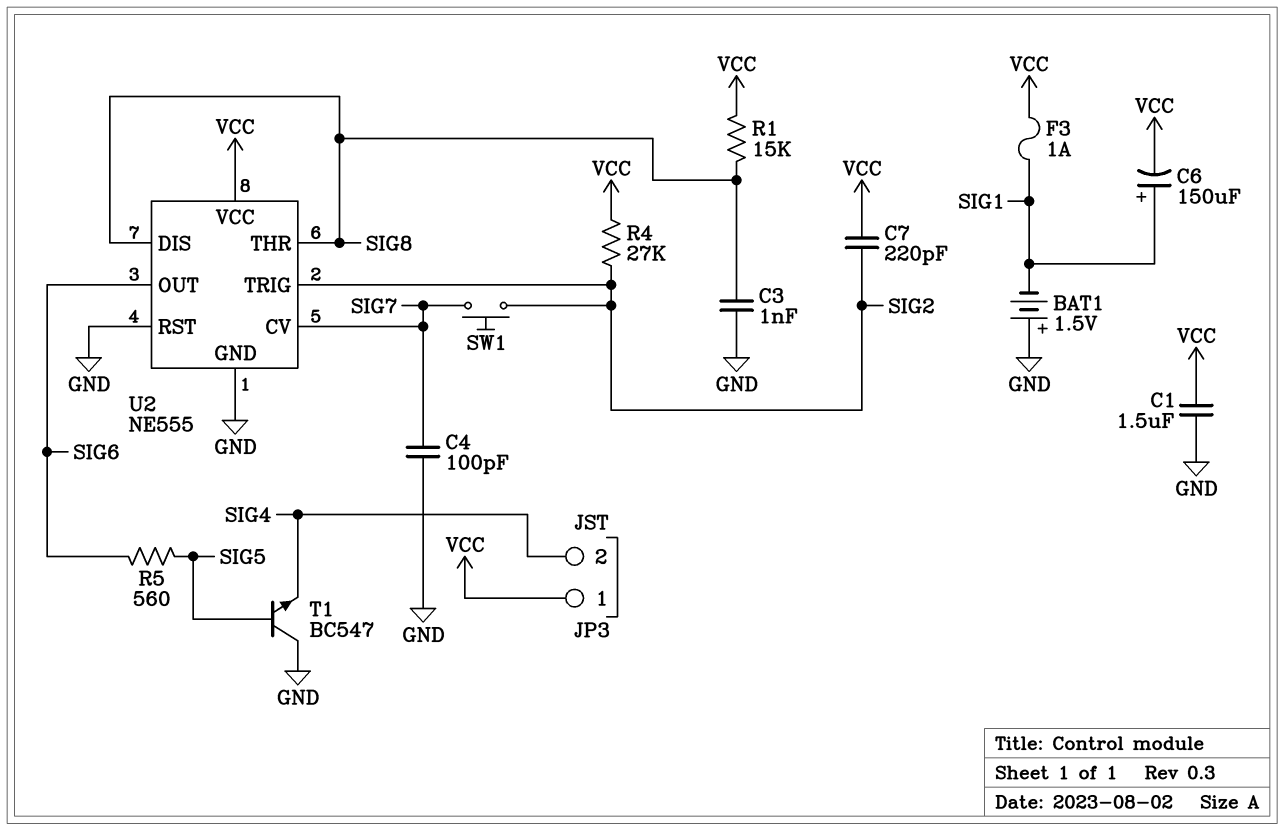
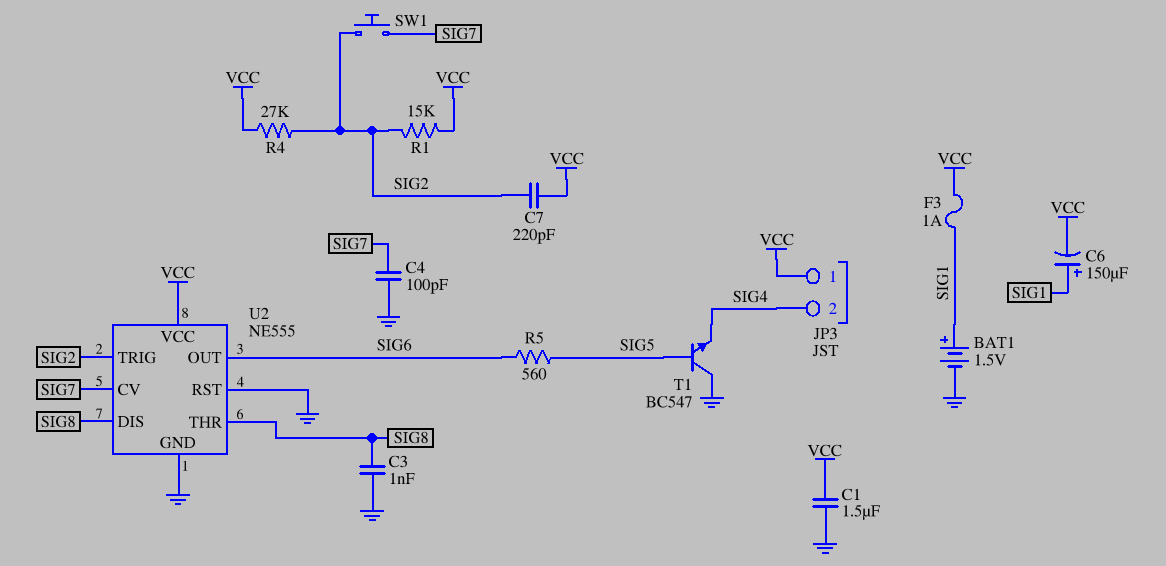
BAT1: 1.5V (plus GND, minus SIG1) -> 1.5V (plus SIG1, minus GND)
R1: 15k (SIG8, VCC) -> 15k (SIG2, VCC)

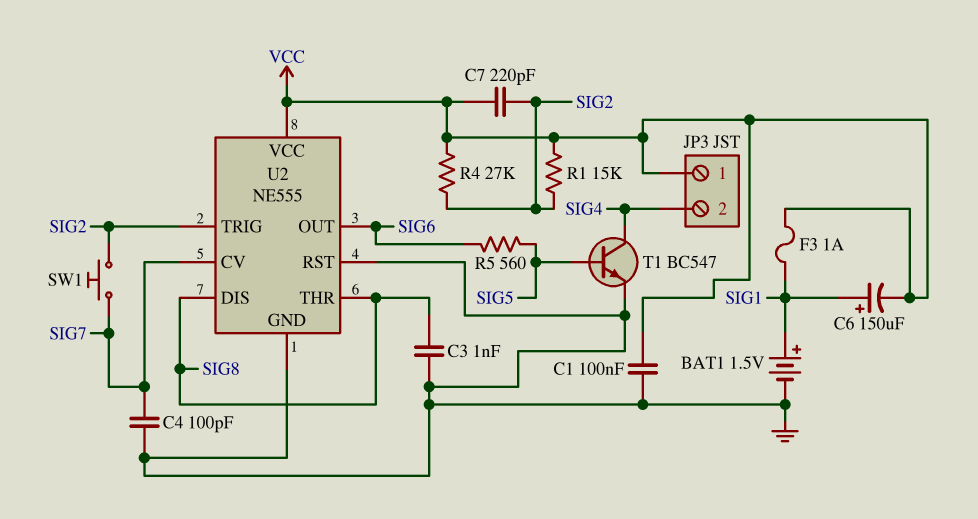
C1: 1.5uF (GND, VCC) -> 100nF (GND, VCC)
T1: NPN BC547 (B SIG5, C GND, E SIG4) -> NPN BC547 (B SIG5, C SIG4, E GND)

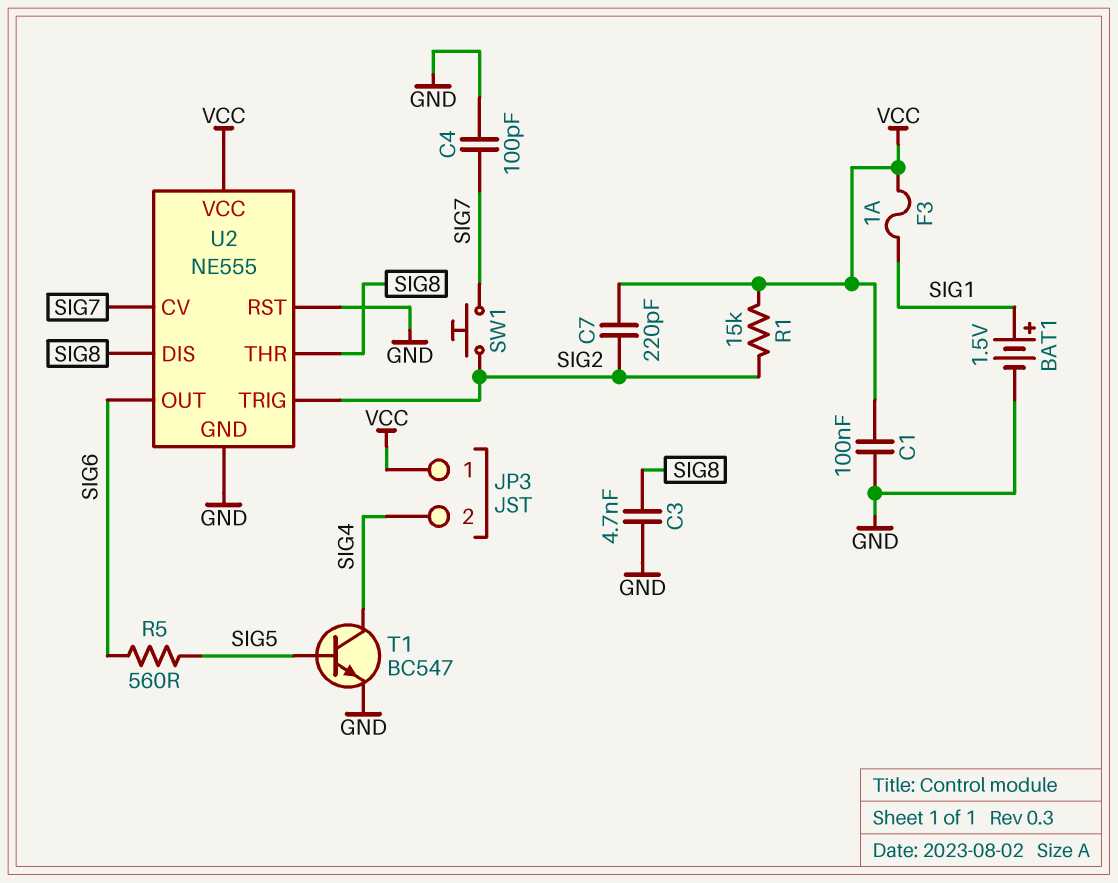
C3: 1nF (GND, SIG8) -> 4.7nF (GND, SIG8)
C6: 150uF (plus SIG1, minus VCC) -> none
R4: 27k (SIG2, VCC) -> none

